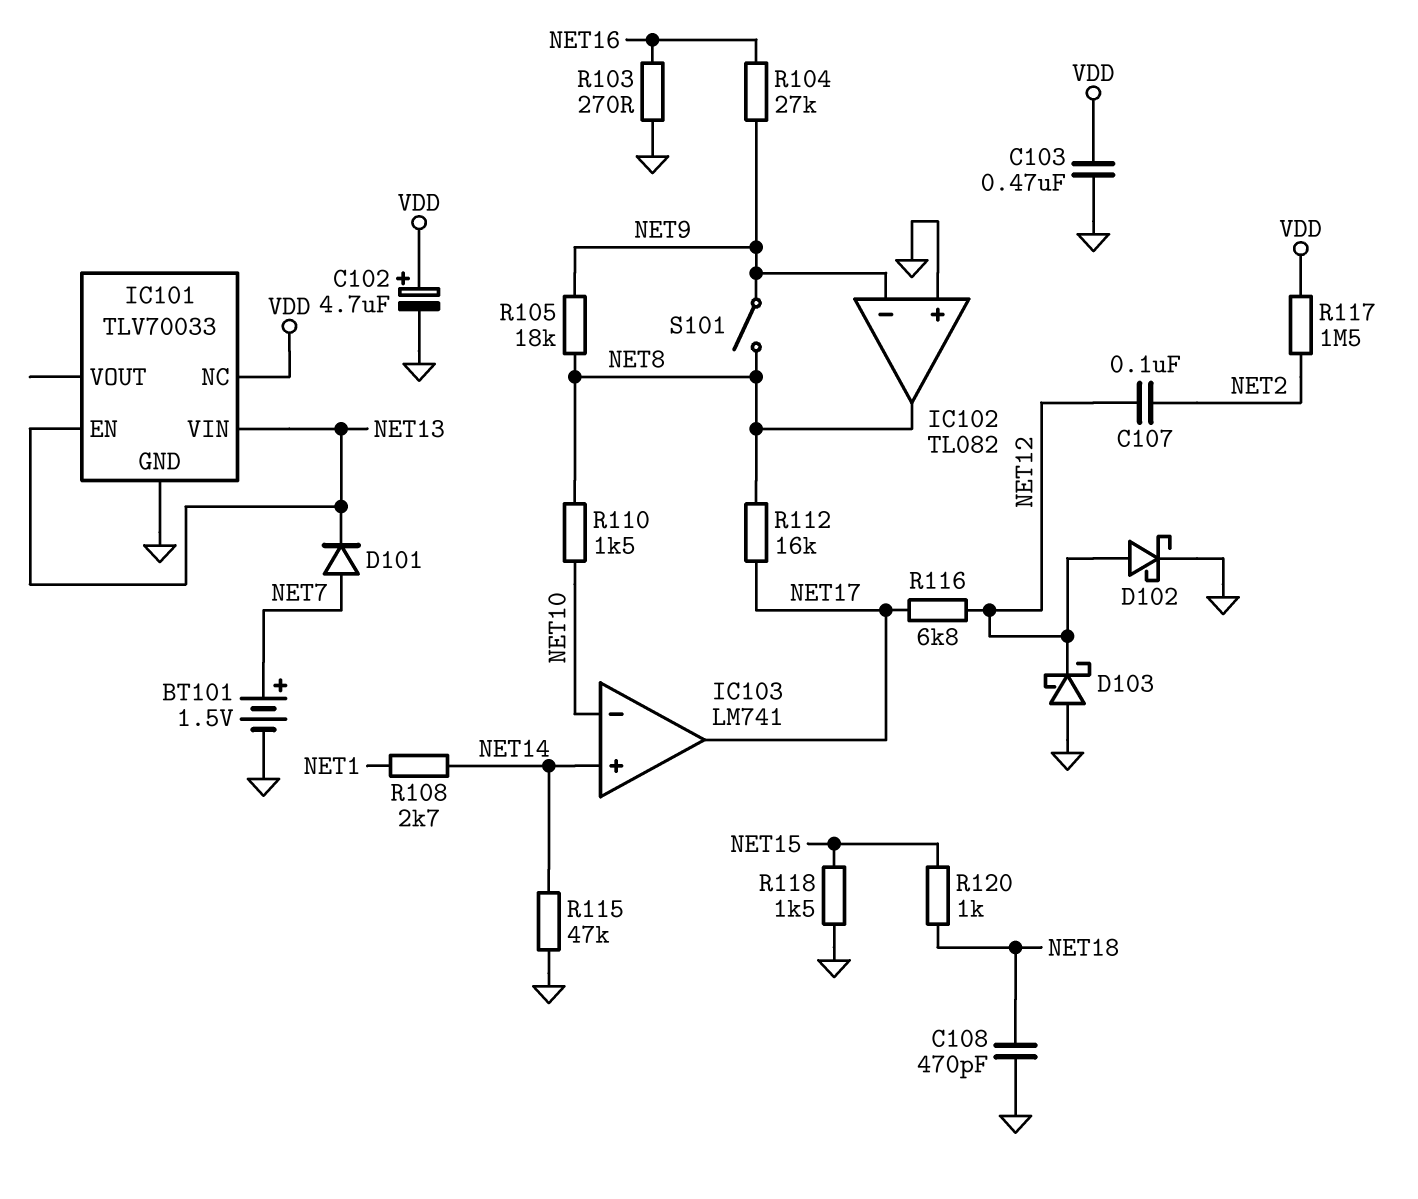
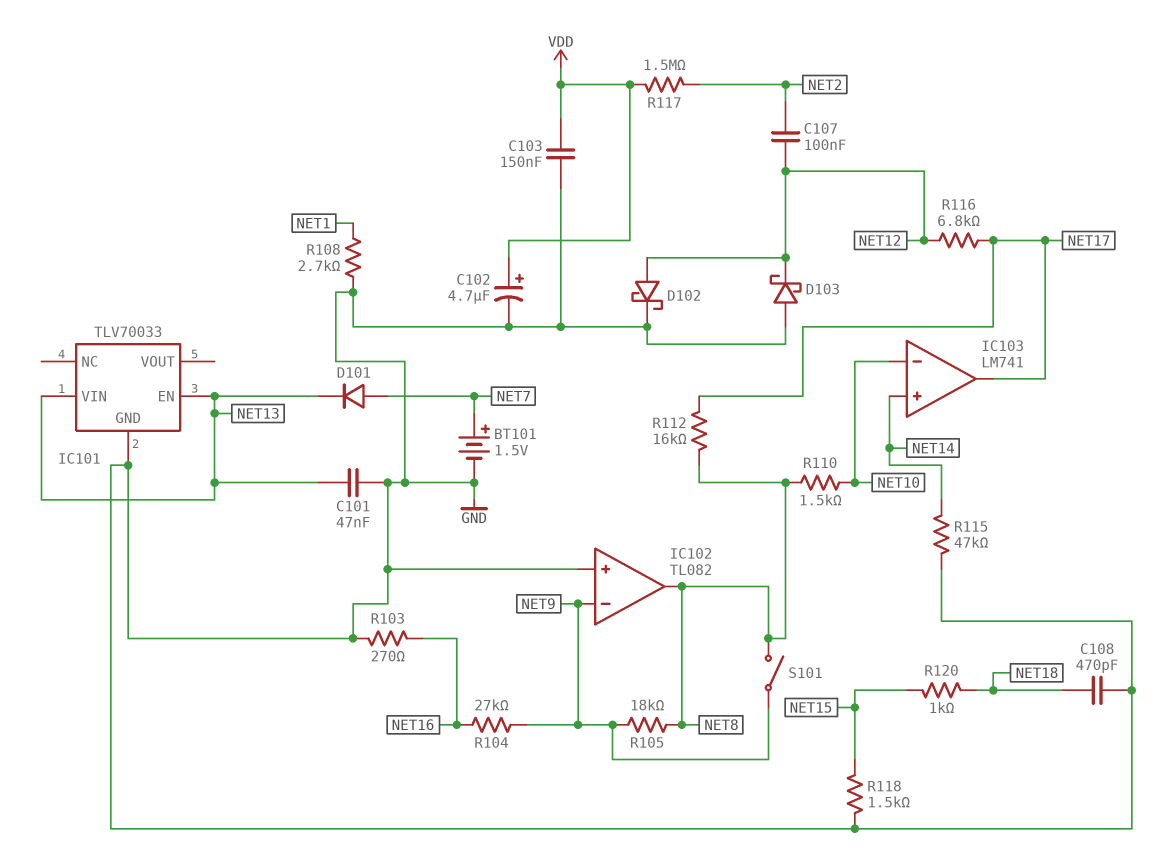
C101: none -> 47nF (GND, NET13)
C103: 470nF (GND, VDD) -> 150nF (GND, VDD)
IC101 pin NC: VDD -> none
R108: 2.7k (NET1, NET14) -> 2.7k (GND, NET1)

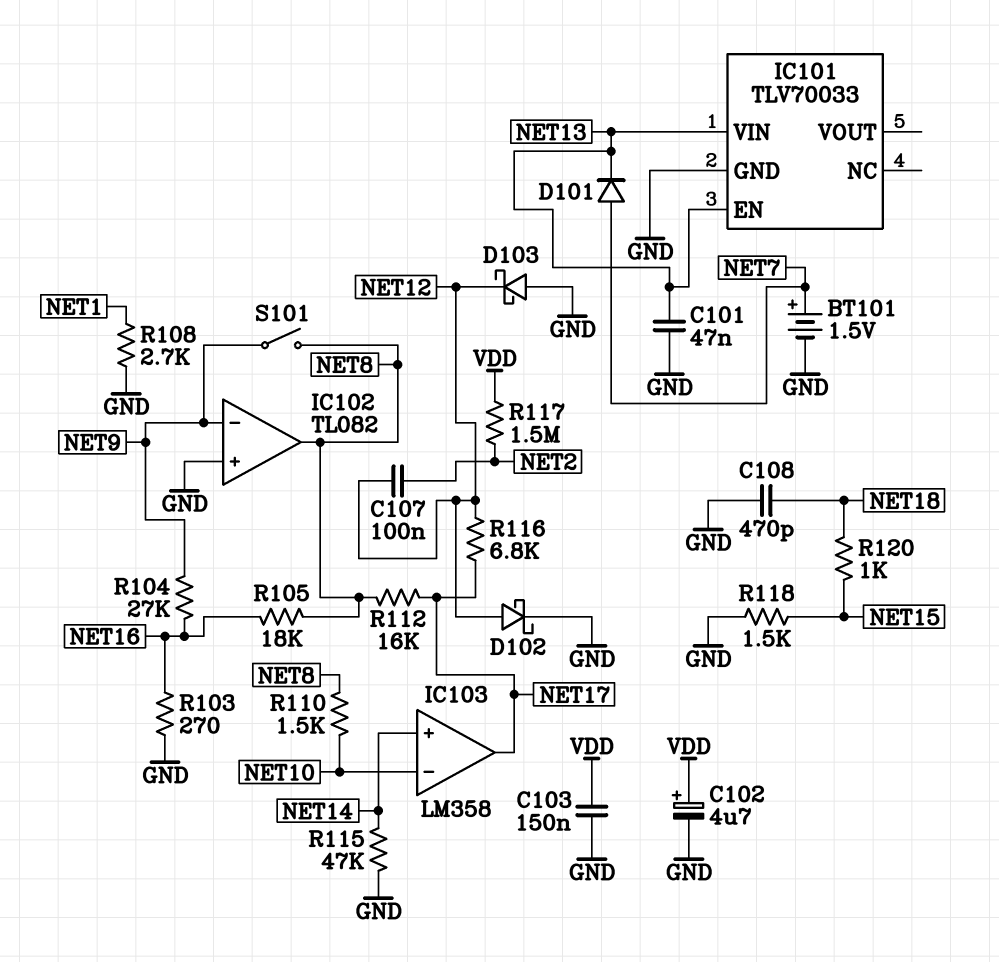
IC103: LM741 -> LM358
R105: 18k (NET8, NET9) -> 18k (NET8, NET16)

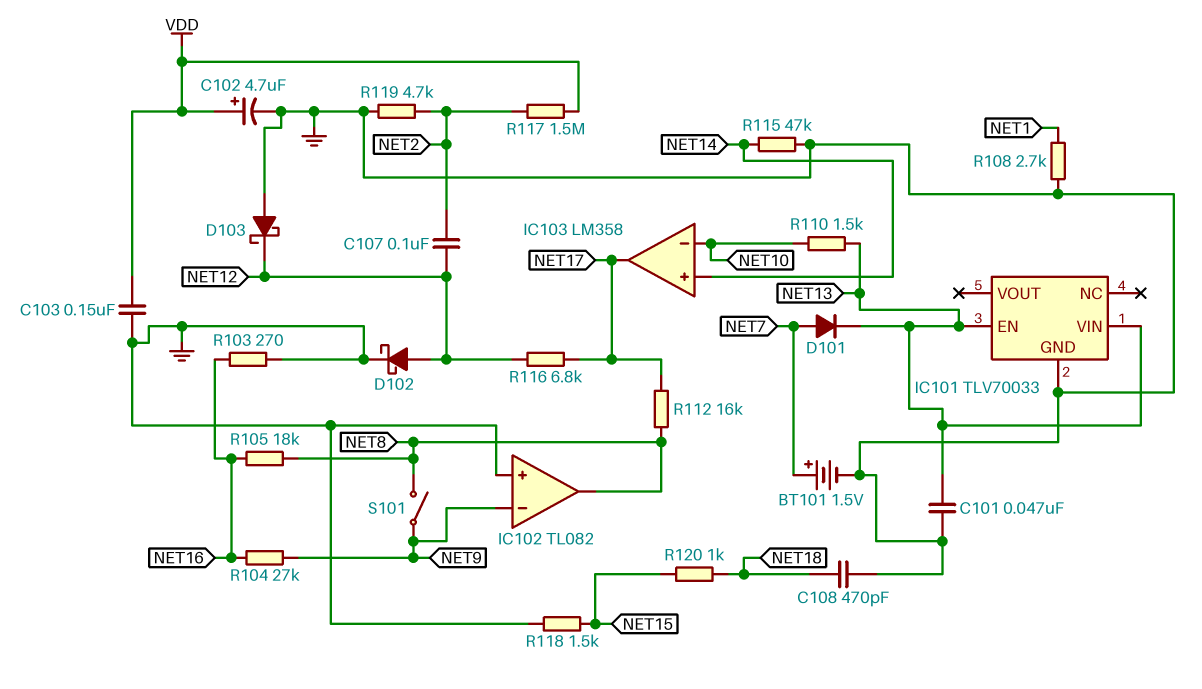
R110: 1.5k (NET8, NET10) -> 1.5k (NET10, NET13)
R119: none -> 4.7k (GND, NET2)

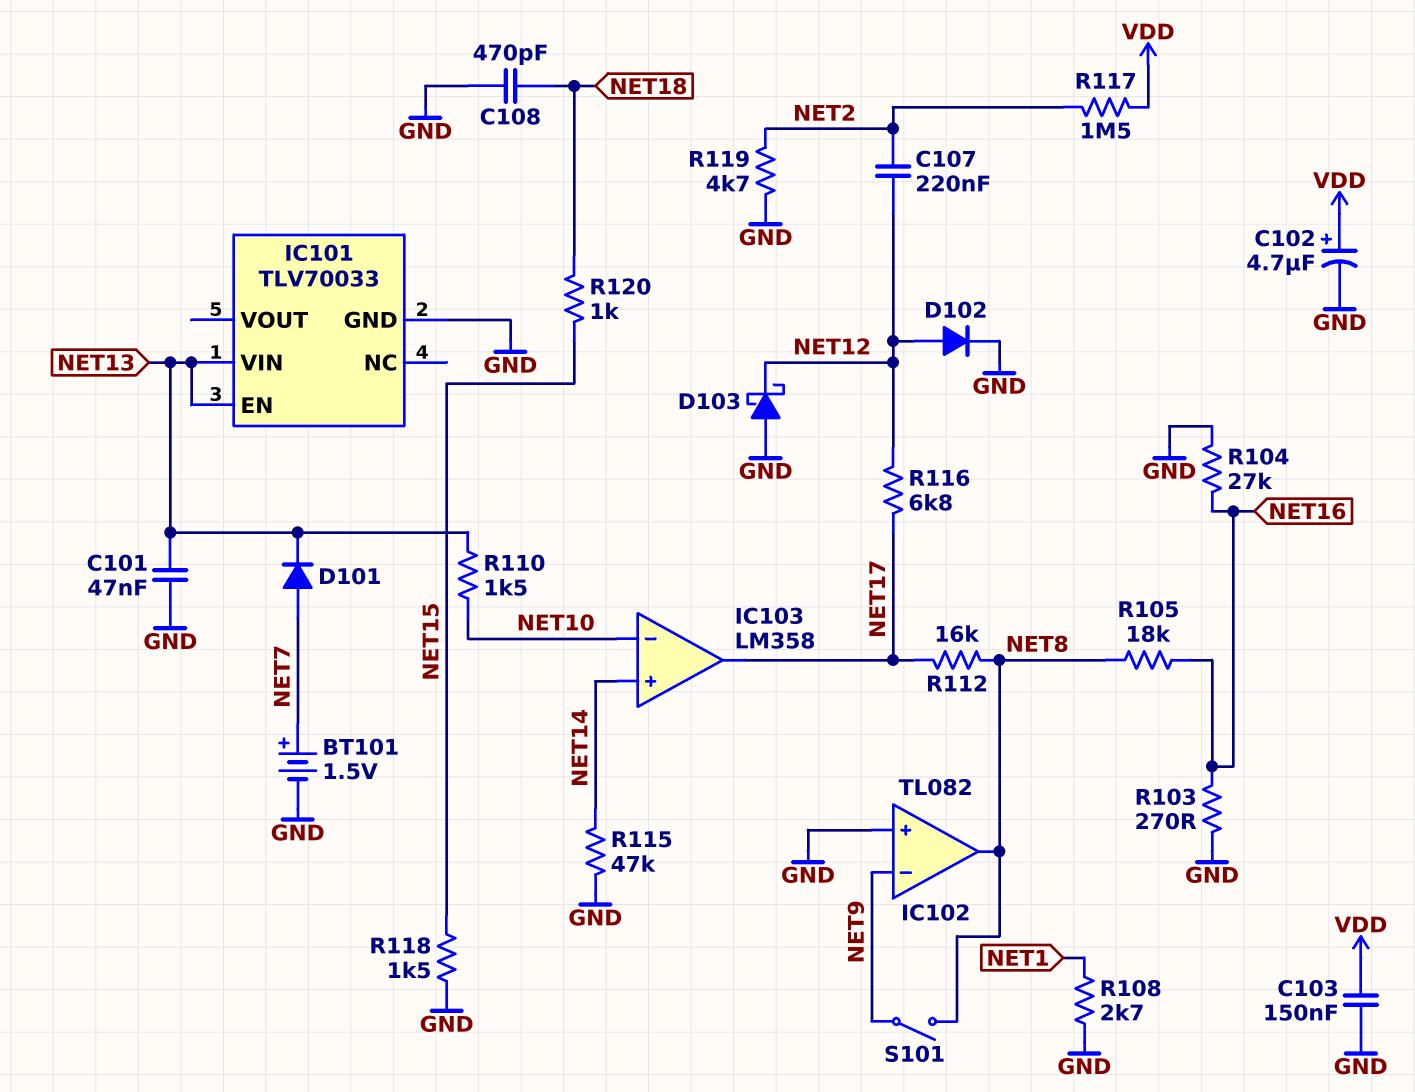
C107: 100nF (NET2, NET12) -> 220nF (NET2, NET12)
D102: schottky (A NET12, K GND) -> diode (A NET12, K GND)
R104: 27k (NET9, NET16) -> 27k (GND, NET16)

